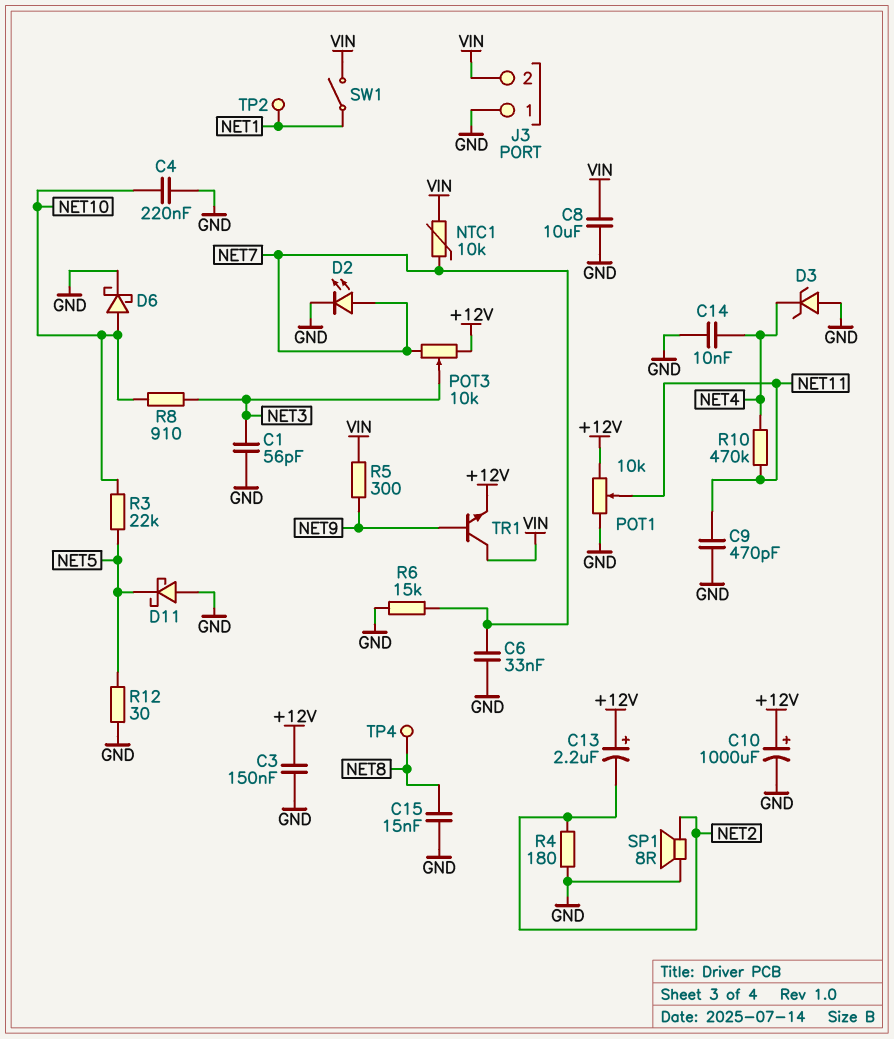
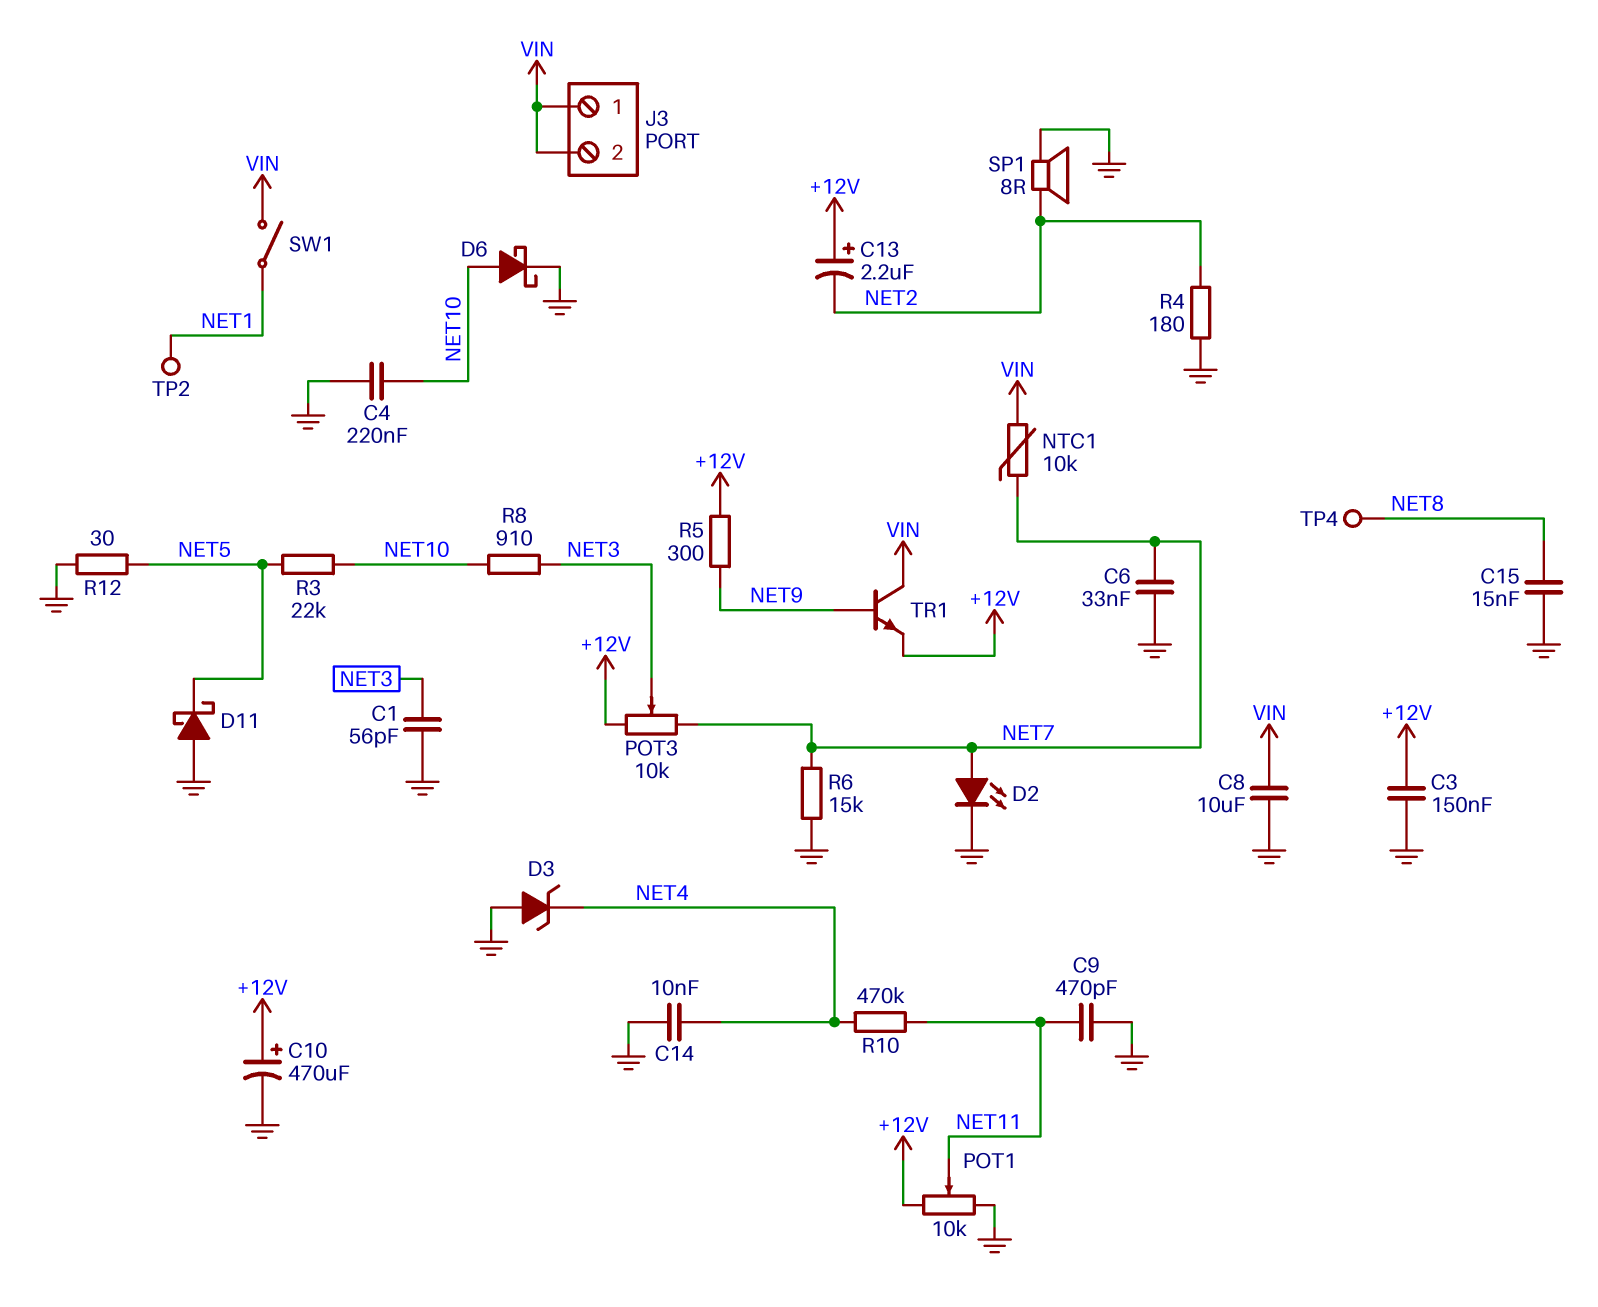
C10: 1000uF (plus +12V, minus GND) -> 470uF (plus +12V, minus GND)
J3 pin 1: GND -> VIN
R5: 300 (NET9, VIN) -> 300 (+12V, NET9)

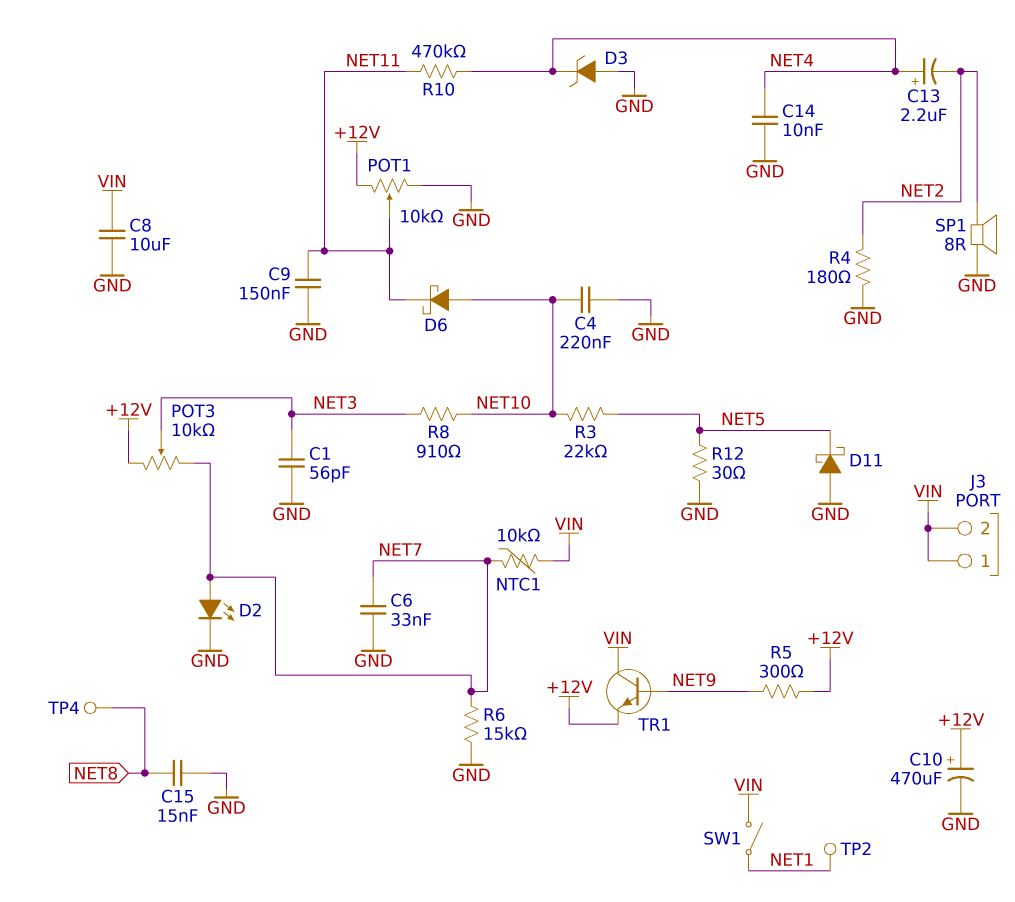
C3: 150nF (+12V, GND) -> none
C9: 470pF (GND, NET11) -> 150nF (GND, NET11)
C13: 2.2uF (plus +12V, minus NET2) -> 2.2uF (plus NET4, minus NET2)
D6: schottky (A NET10, K GND) -> schottky (A NET10, K NET11)

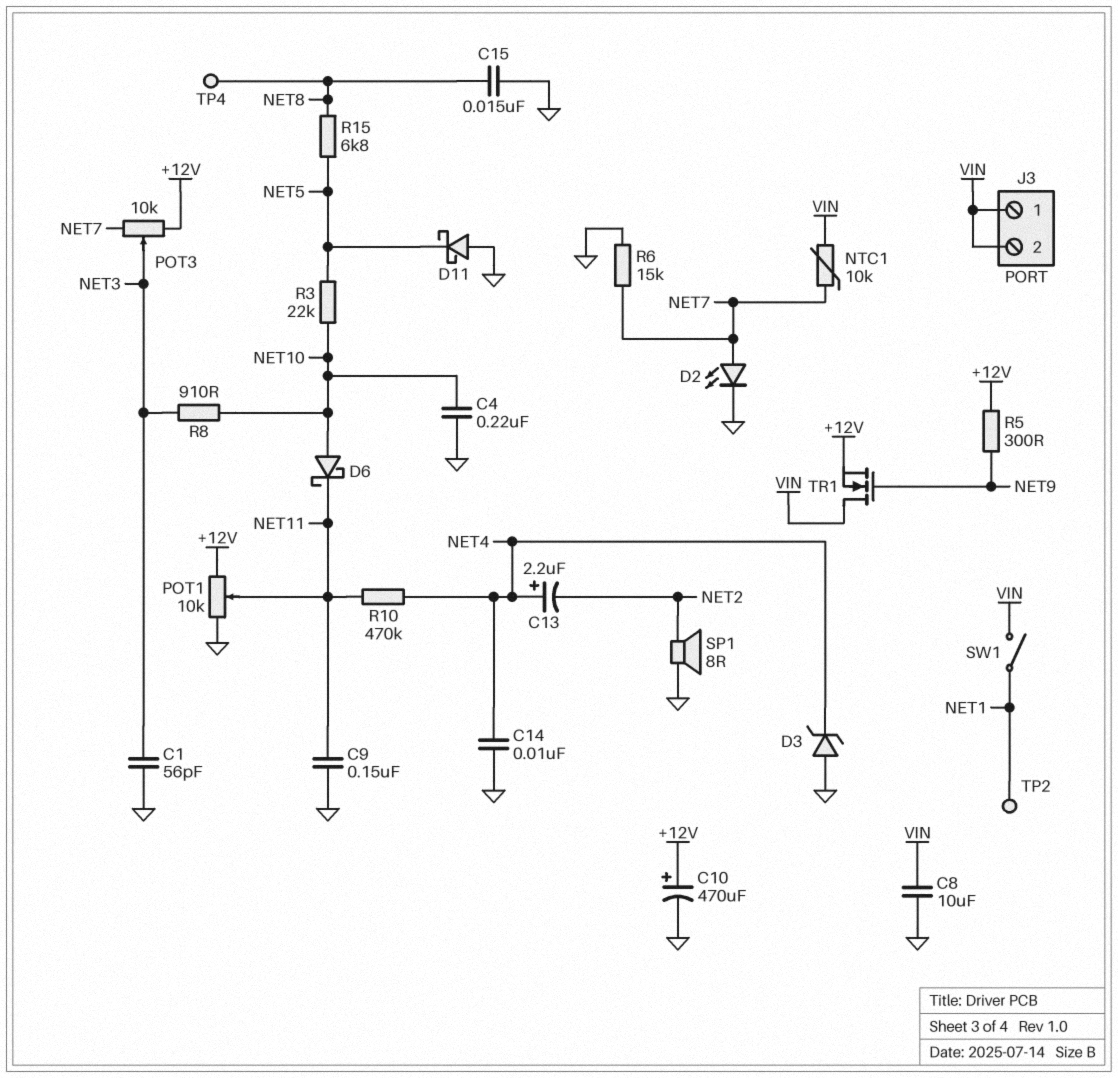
C6: 33nF (GND, NET7) -> none
R4: 180 (GND, NET2) -> none
R12: 30 (GND, NET5) -> none
R15: none -> 6.8k (NET5, NET8)
TR1: NPN (B NET9, C VIN, E +12V) -> NMOS (G NET9, D VIN, S +12V)

